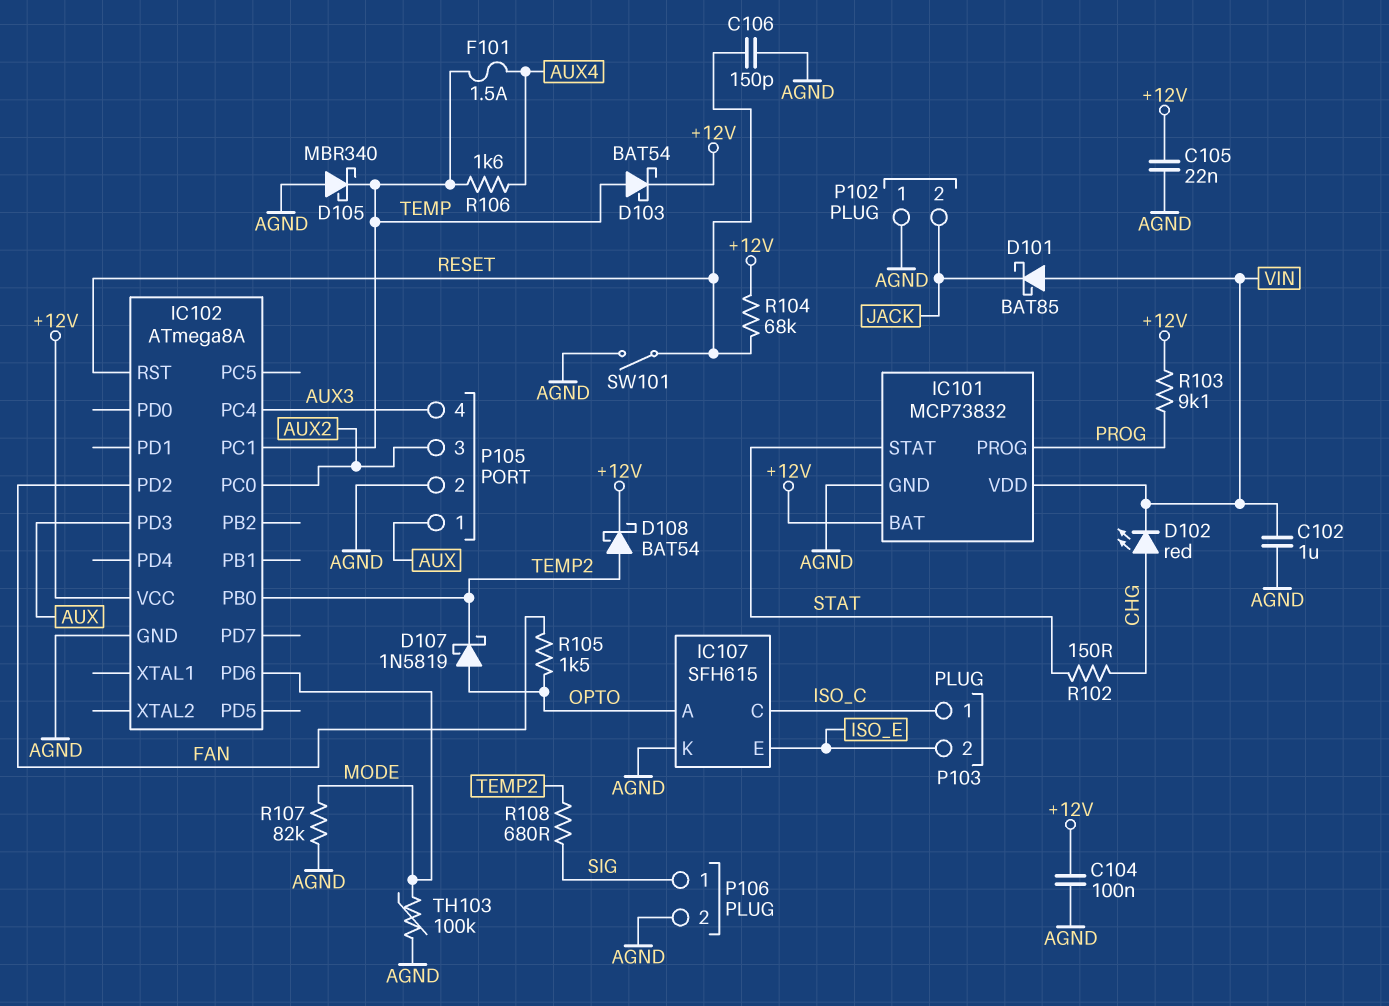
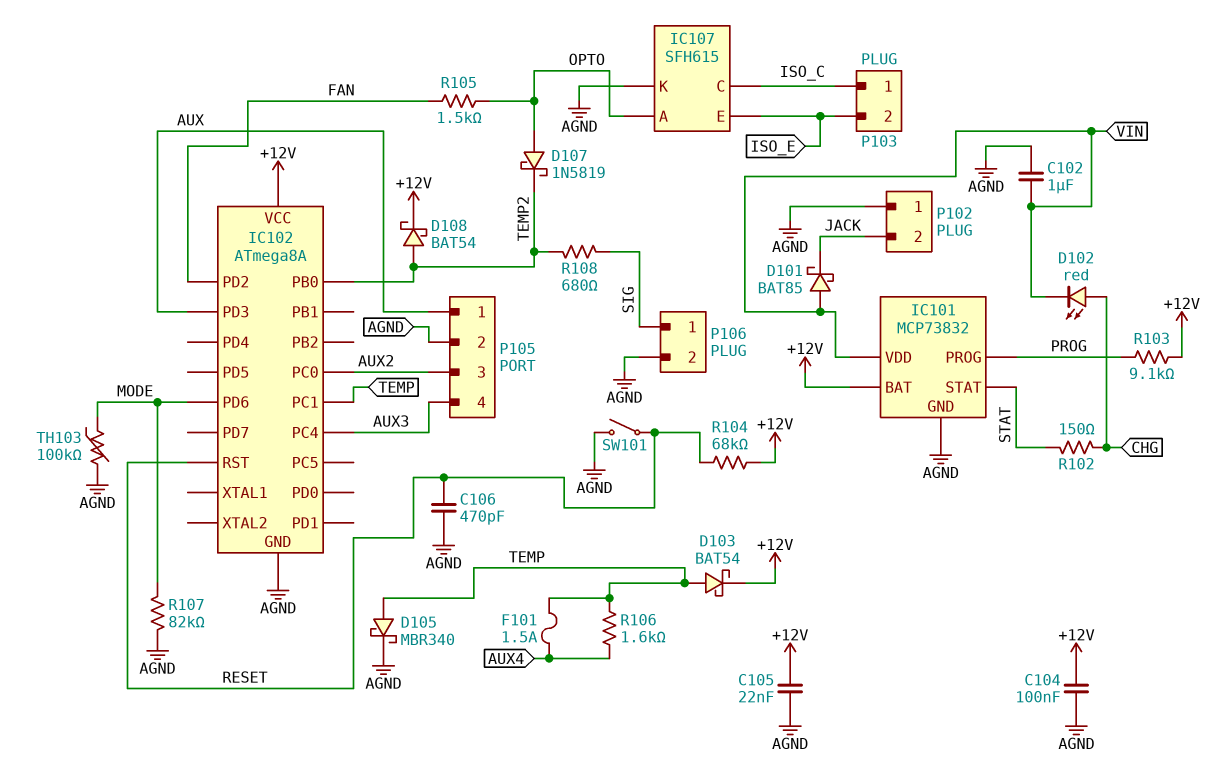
C106: 150pF (AGND, RESET) -> 470pF (AGND, RESET)
D105: schottky MBR340 (A AGND, K TEMP) -> schottky MBR340 (A TEMP, K AGND)

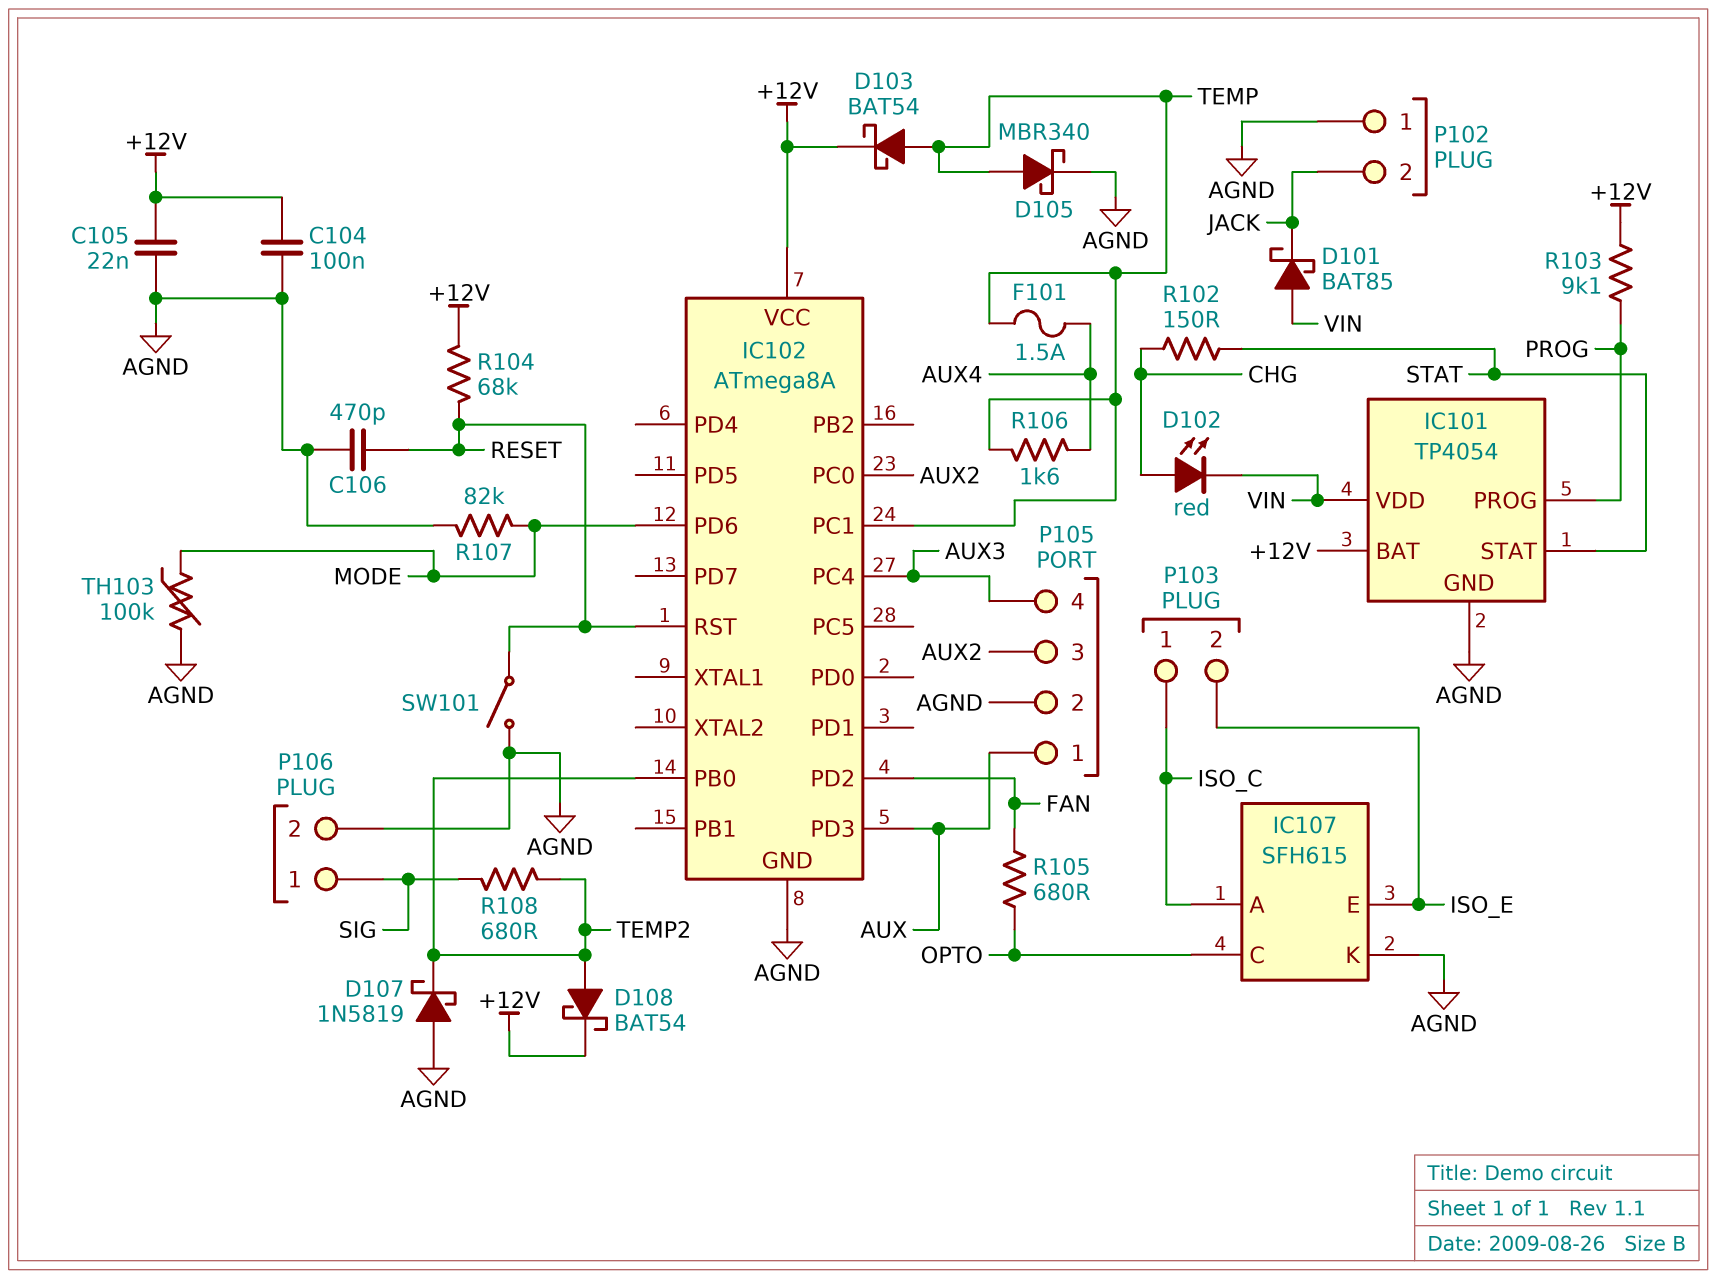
C102: 1uF (AGND, VIN) -> none
D107: schottky 1N5819 (A OPTO, K TEMP2) -> schottky 1N5819 (A AGND, K TEMP2)
IC101: MCP73832 -> TP4054
IC107 pin A: OPTO -> ISO_C
IC107 pin C: ISO_C -> OPTO
R105: 1.5k (FAN, OPTO) -> 680 (FAN, OPTO)

